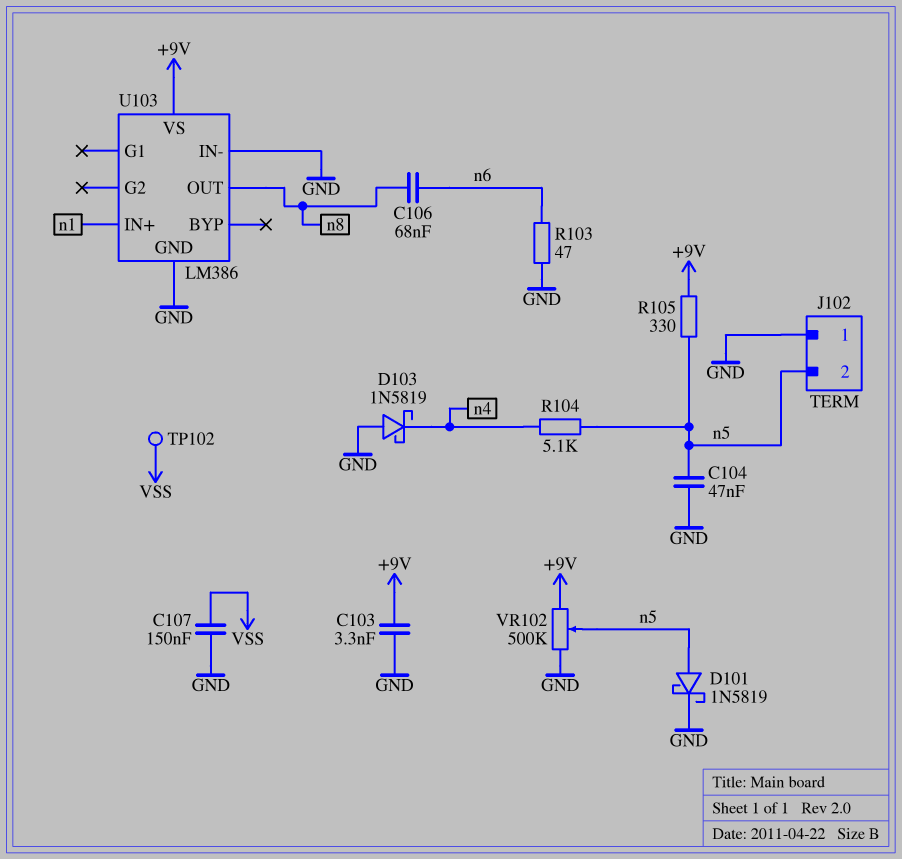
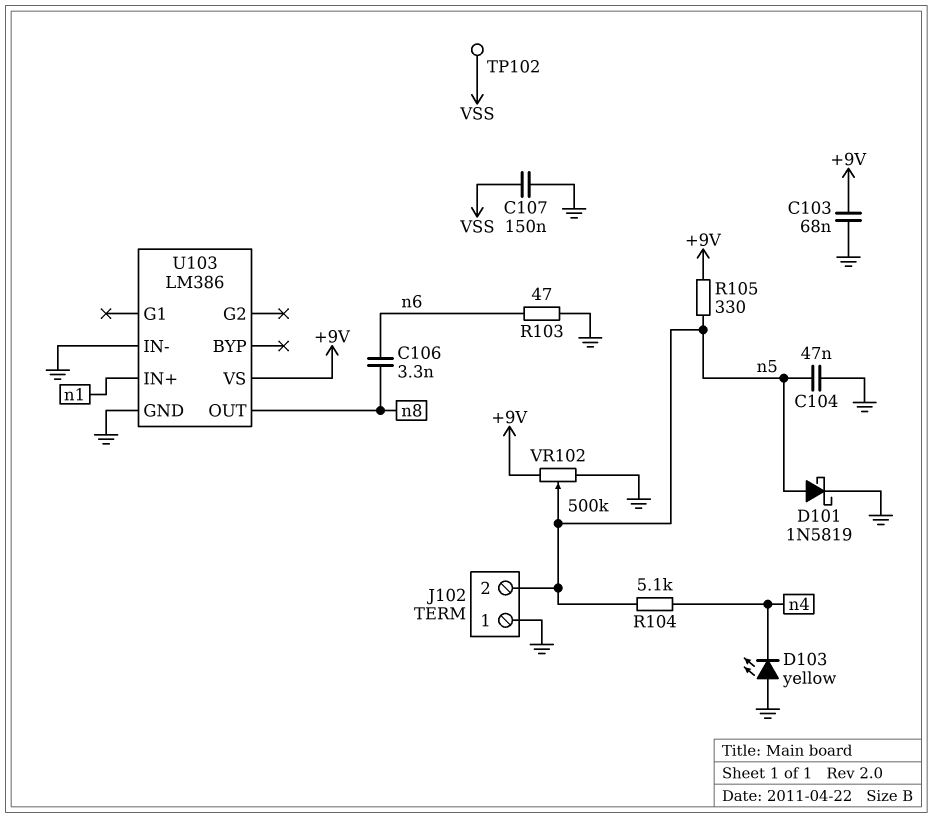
C103: 3.3nF (+9V, GND) -> 68nF (+9V, GND)
C106: 68nF (n6, n8) -> 3.3nF (n6, n8)
D103: schottky 1N5819 (A GND, K n4) -> LED yellow (A GND, K n4)

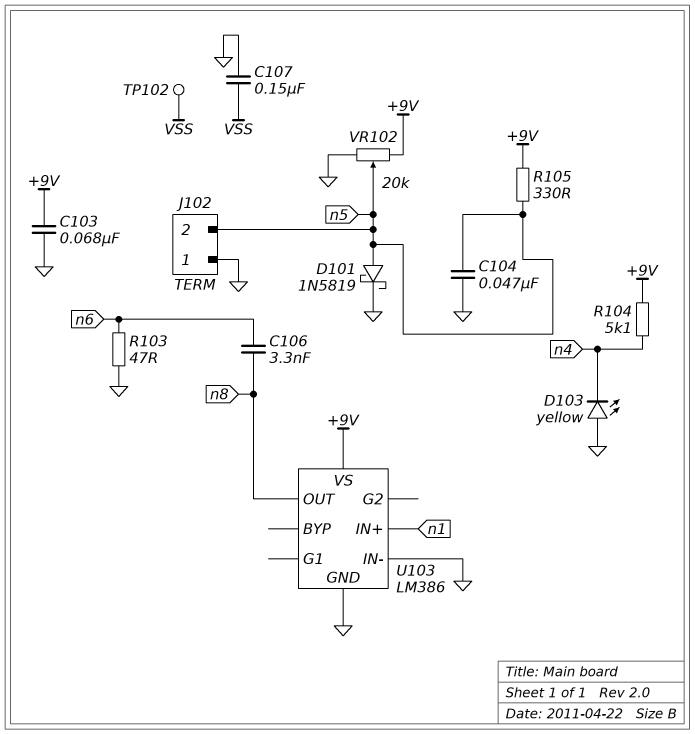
R104: 5.1k (n4, n5) -> 5.1k (+9V, n4)
VR102: 500k (+9V, GND, wiper n5) -> 20k (+9V, GND, wiper n5)

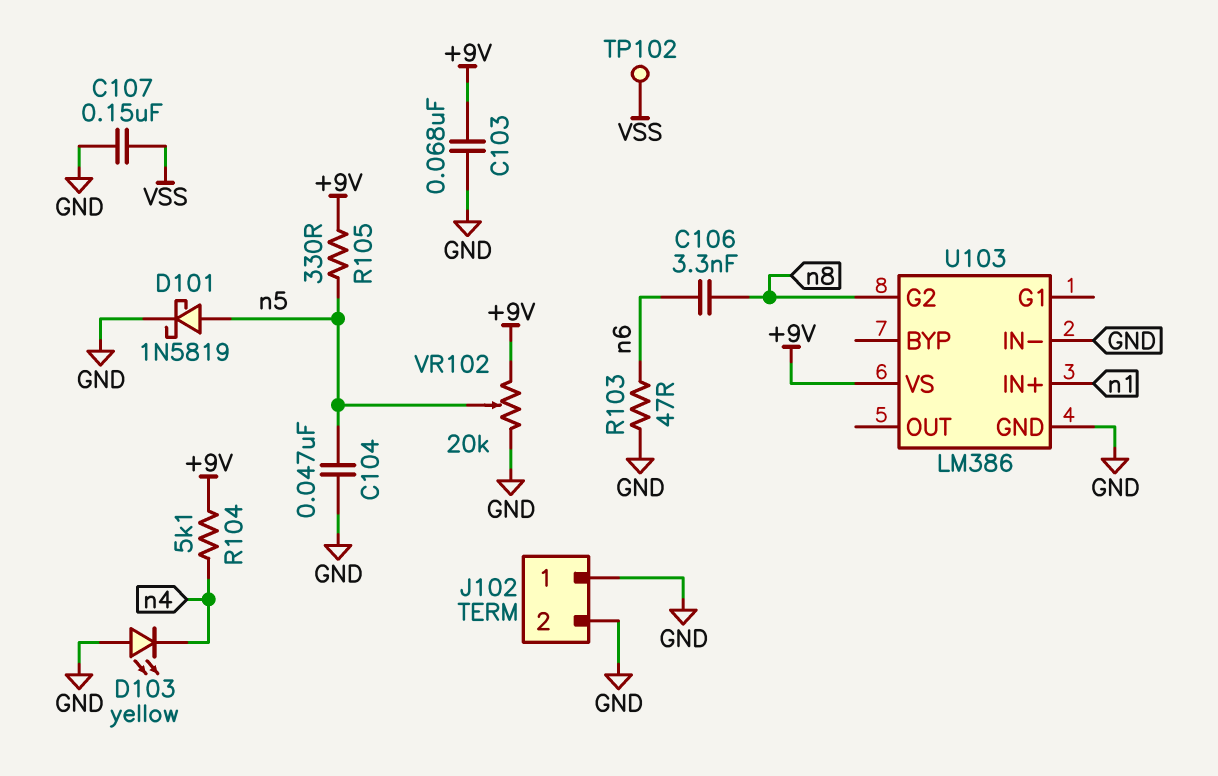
J102 pin 2: n5 -> GND
U103 pin G2: none -> n8
U103 pin OUT: n8 -> none

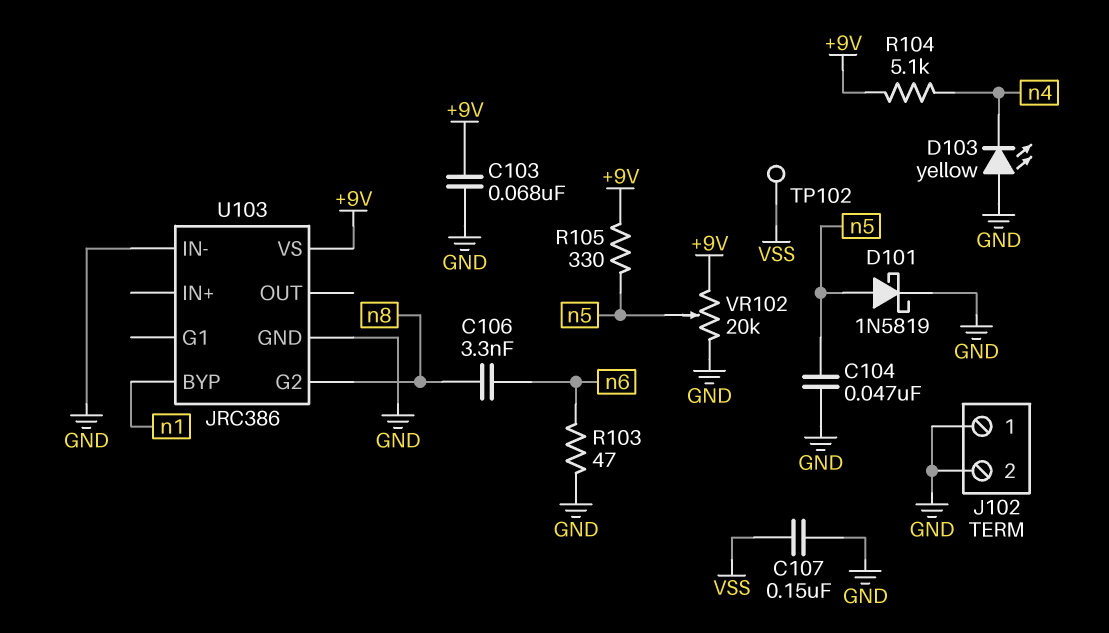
U103: LM386 -> JRC386
U103 pin BYP: none -> n1
U103 pin IN+: n1 -> none

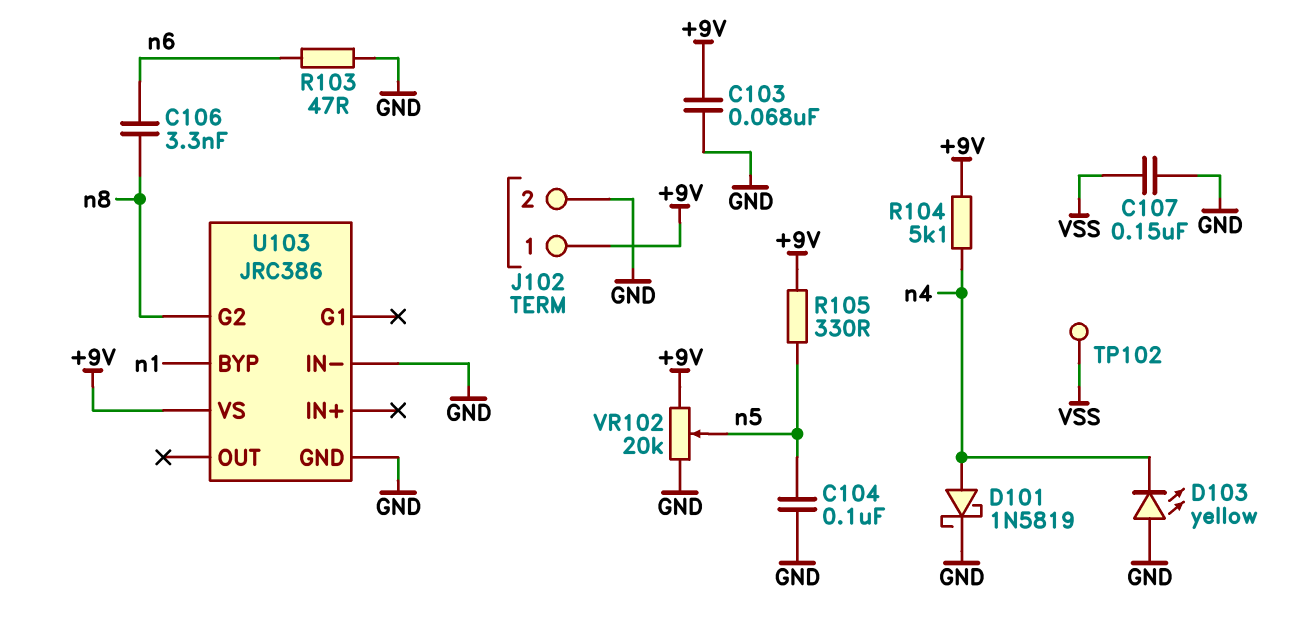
C104: 47nF (GND, n5) -> 100nF (GND, n5)
D101: schottky 1N5819 (A n5, K GND) -> schottky 1N5819 (A n4, K GND)
J102 pin 1: GND -> +9V

